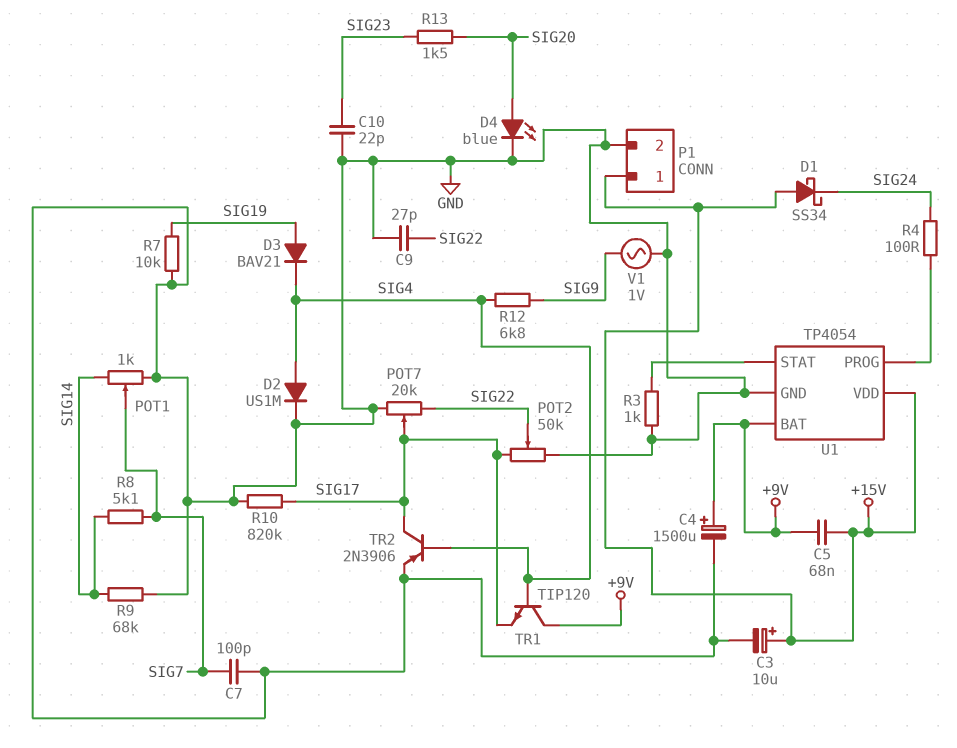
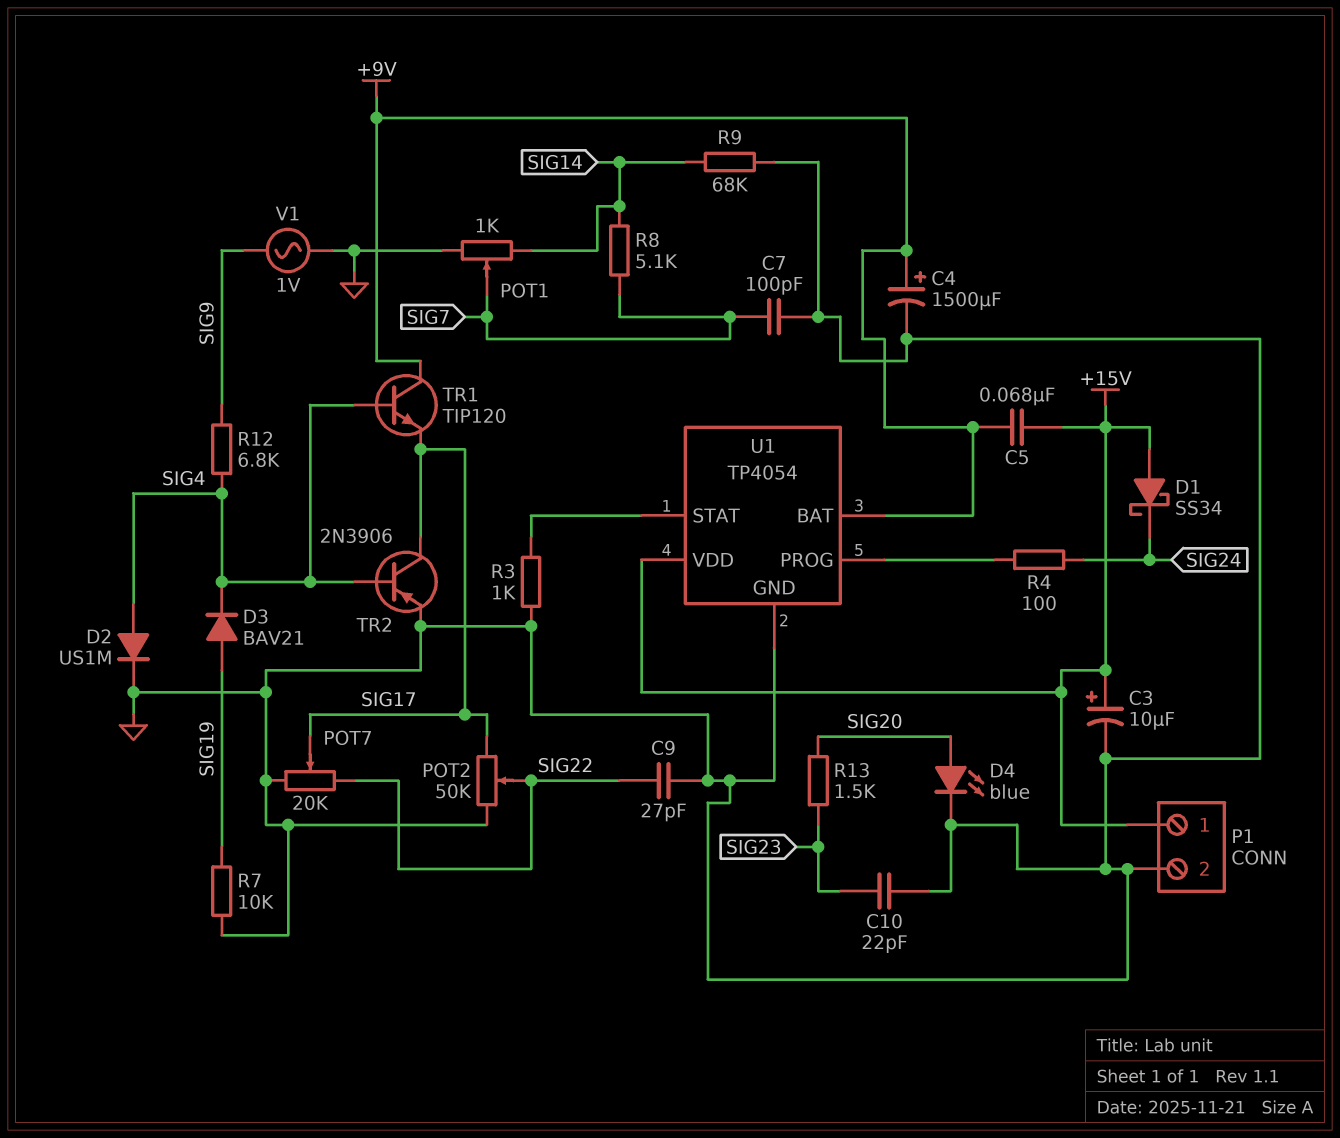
R10: 820k (GND, SIG17) -> none

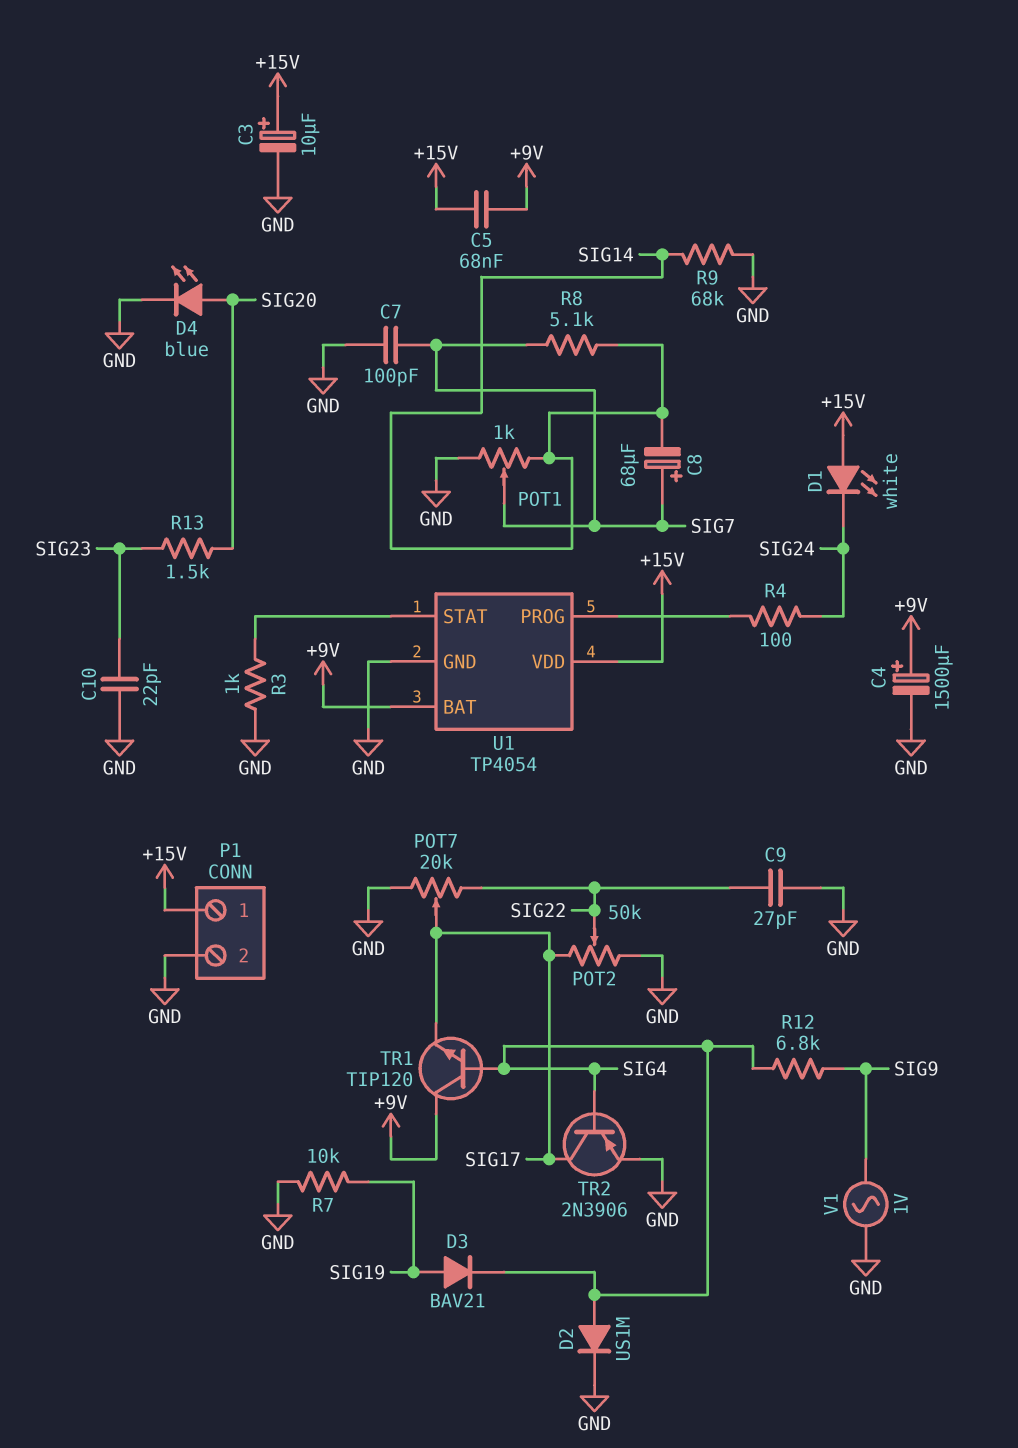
C8: none -> 68uF (plus SIG7, minus SIG14)
D1: schottky SS34 (A +15V, K SIG24) -> LED white (A +15V, K SIG24)

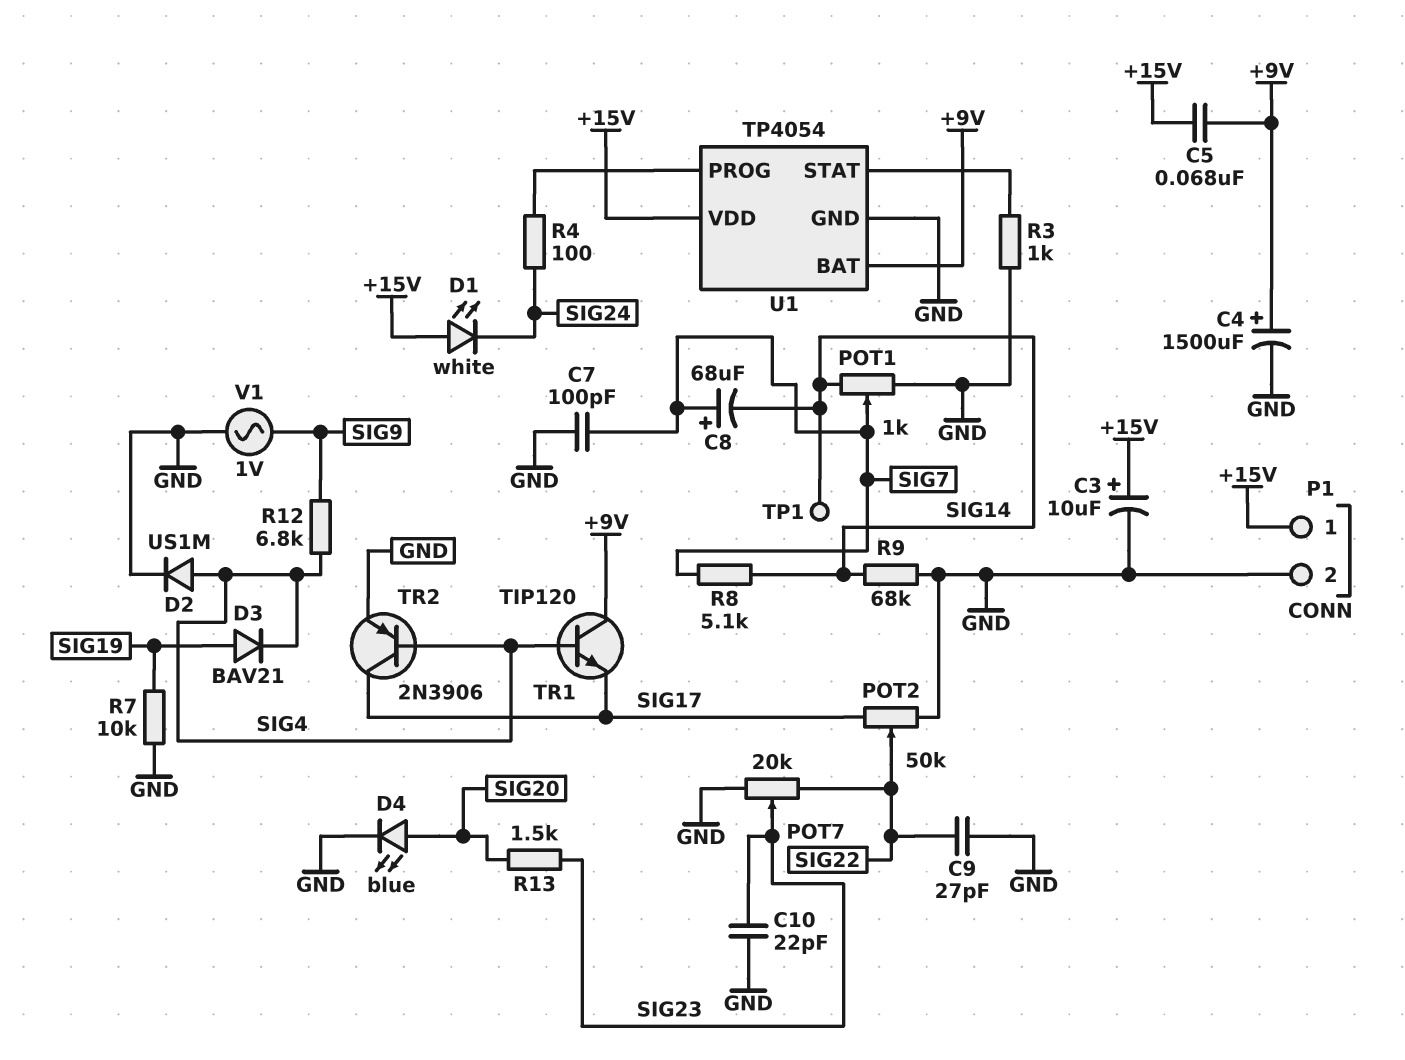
POT7: 20k (GND, SIG22, wiper SIG17) -> 20k (GND, SIG22, wiper SIG23)
TP1: none -> test point (SIG14)

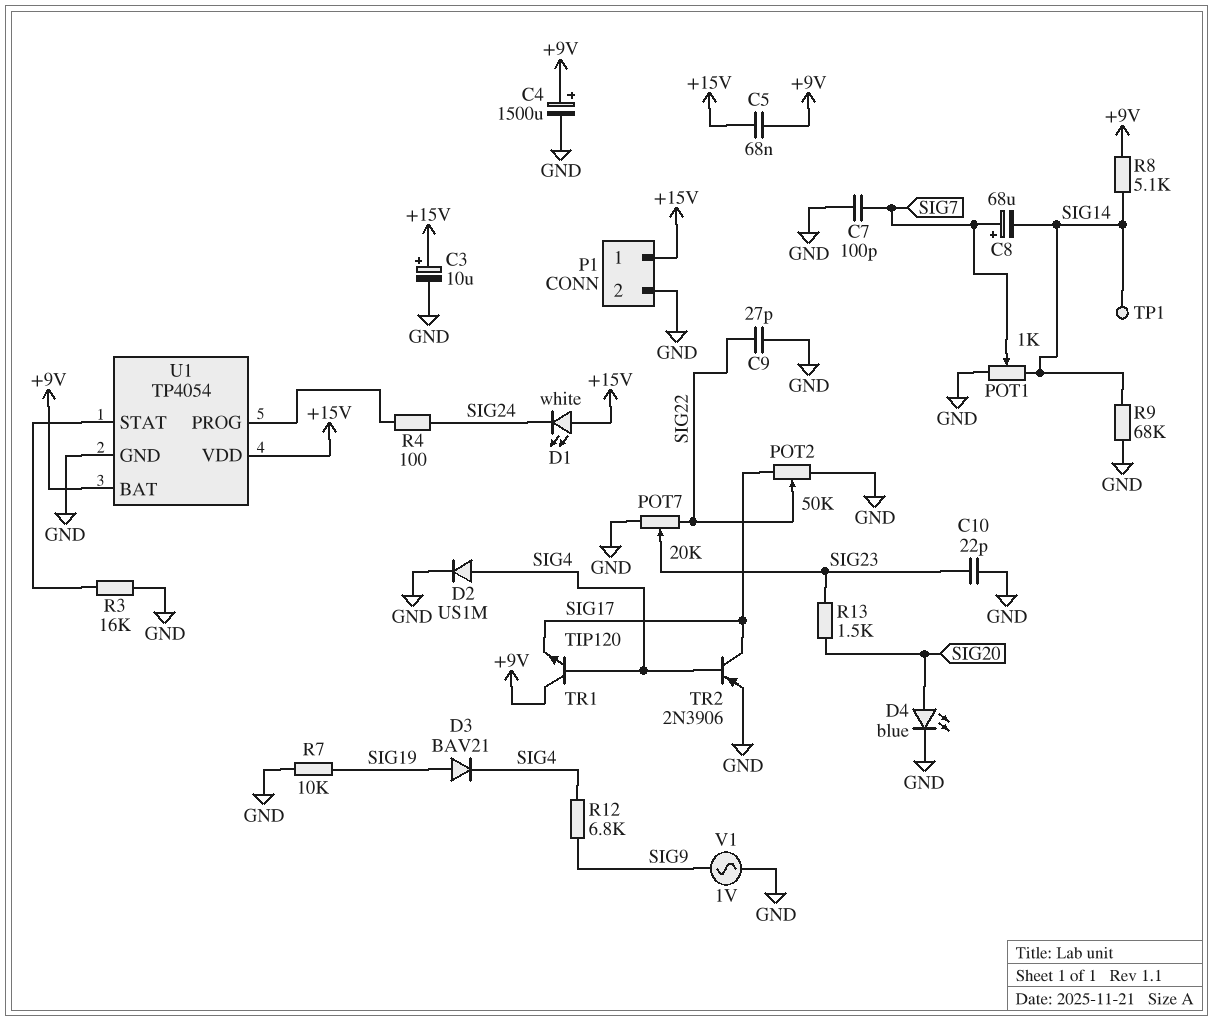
R3: 1k (GND, U1/STAT) -> 16k (GND, U1/STAT)
R8: 5.1k (SIG7, SIG14) -> 5.1k (+9V, SIG14)

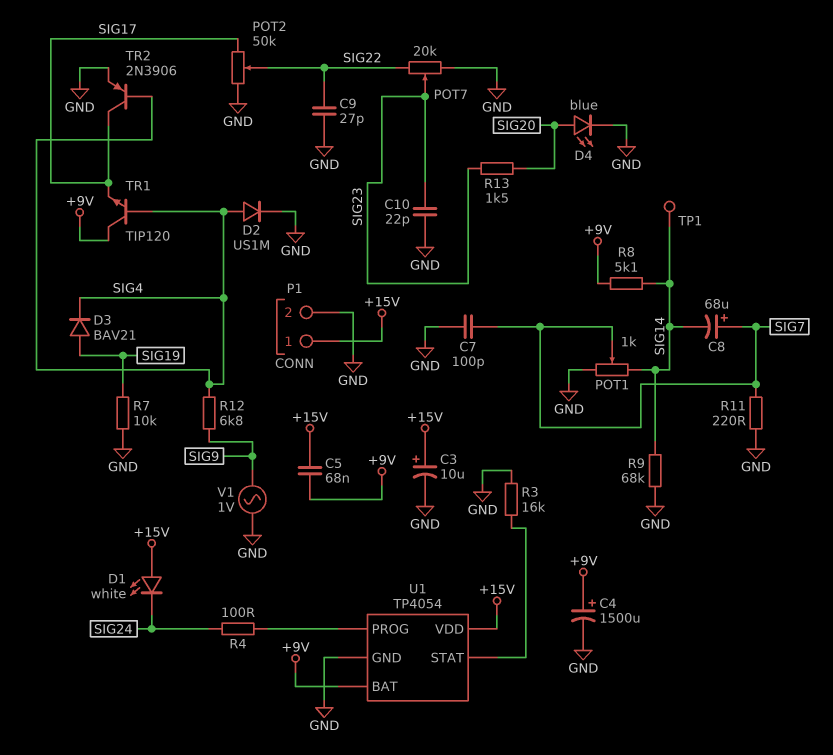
R11: none -> 220 (GND, SIG7)

